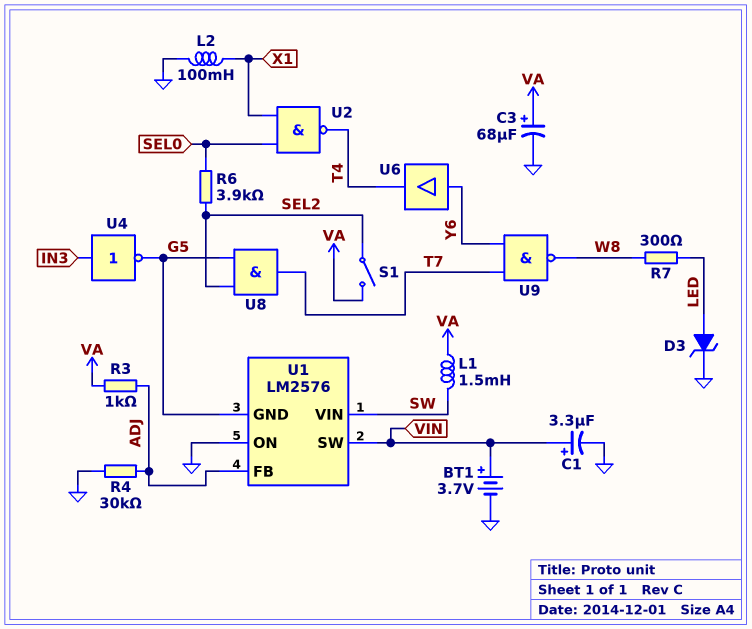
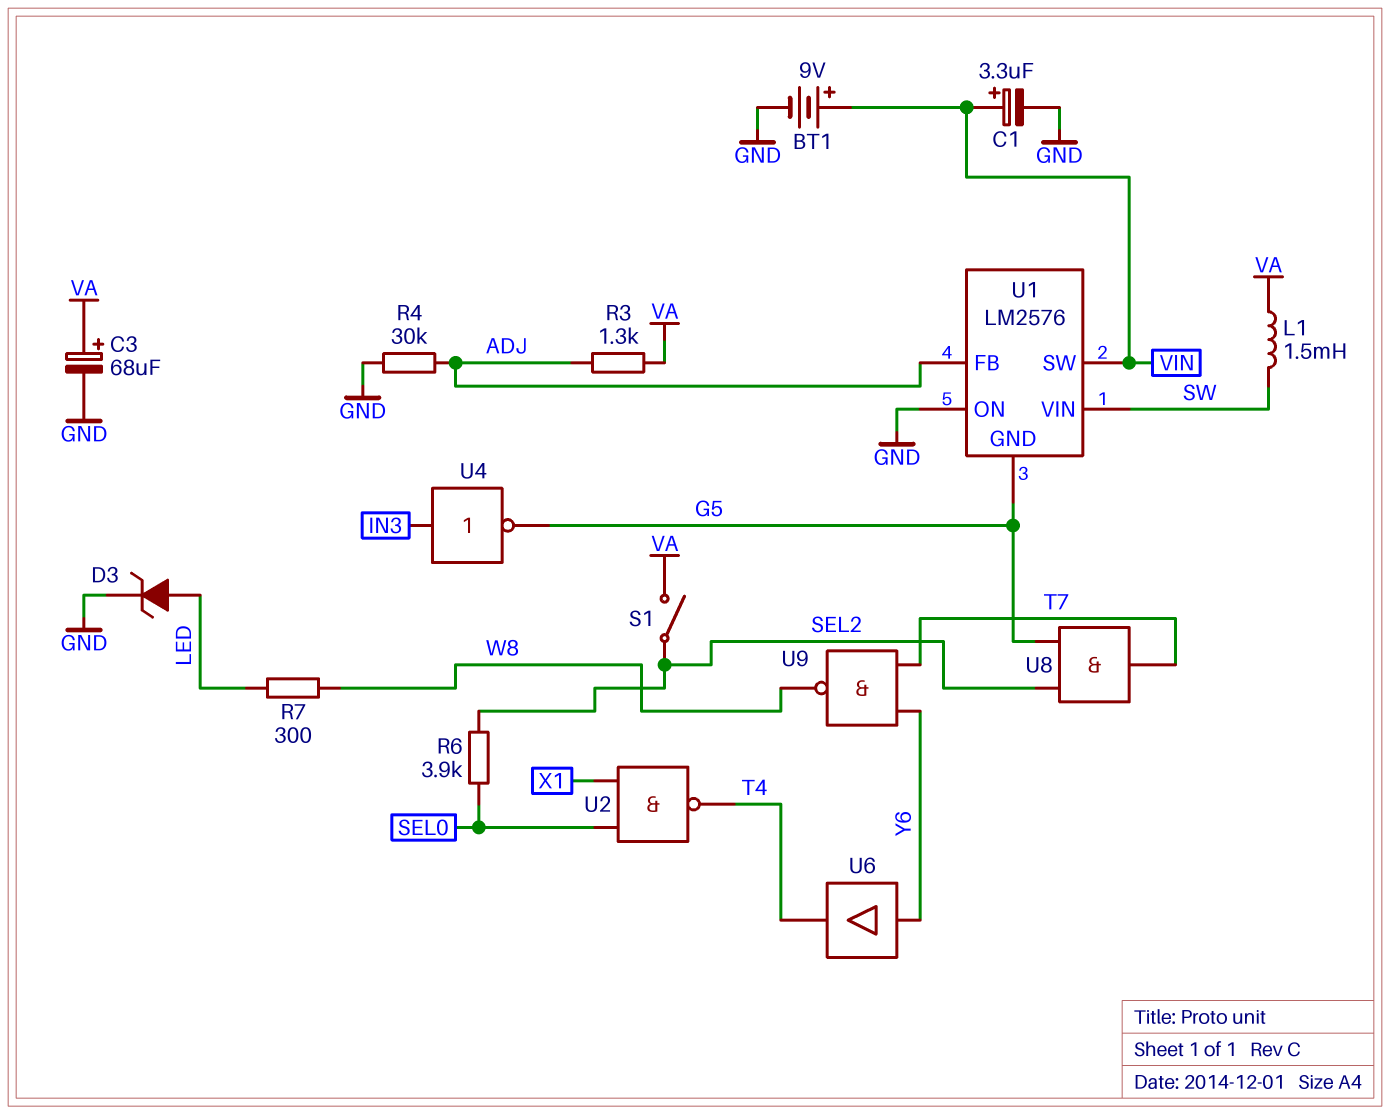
BT1: 3.7V (plus VIN, minus GND) -> 9V (plus VIN, minus GND)
L2: 100mH (GND, X1) -> none
R3: 1k (ADJ, VA) -> 1.3k (ADJ, VA)

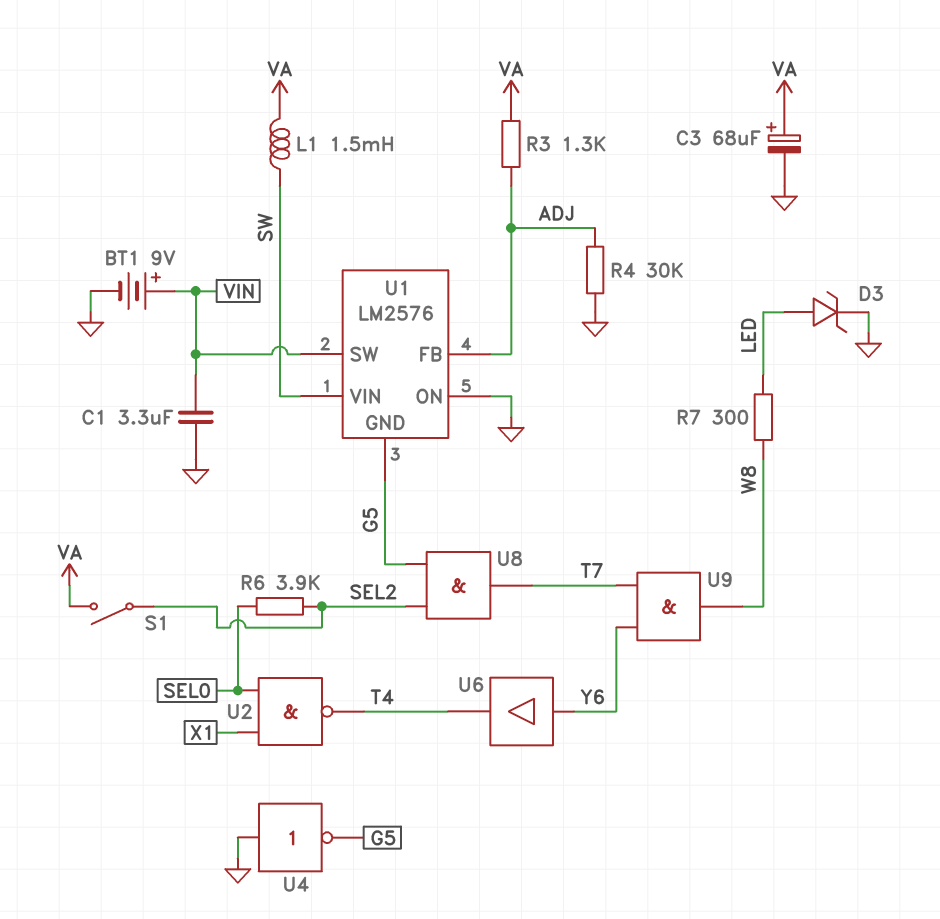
C1: 3.3uF (plus VIN, minus GND) -> 3.3uF (GND, VIN)
U4: NOT (in IN3, out G5) -> NOT (in GND, out G5)
U9: NAND (in T7, in Y6, out W8) -> AND (in T7, in Y6, out W8)

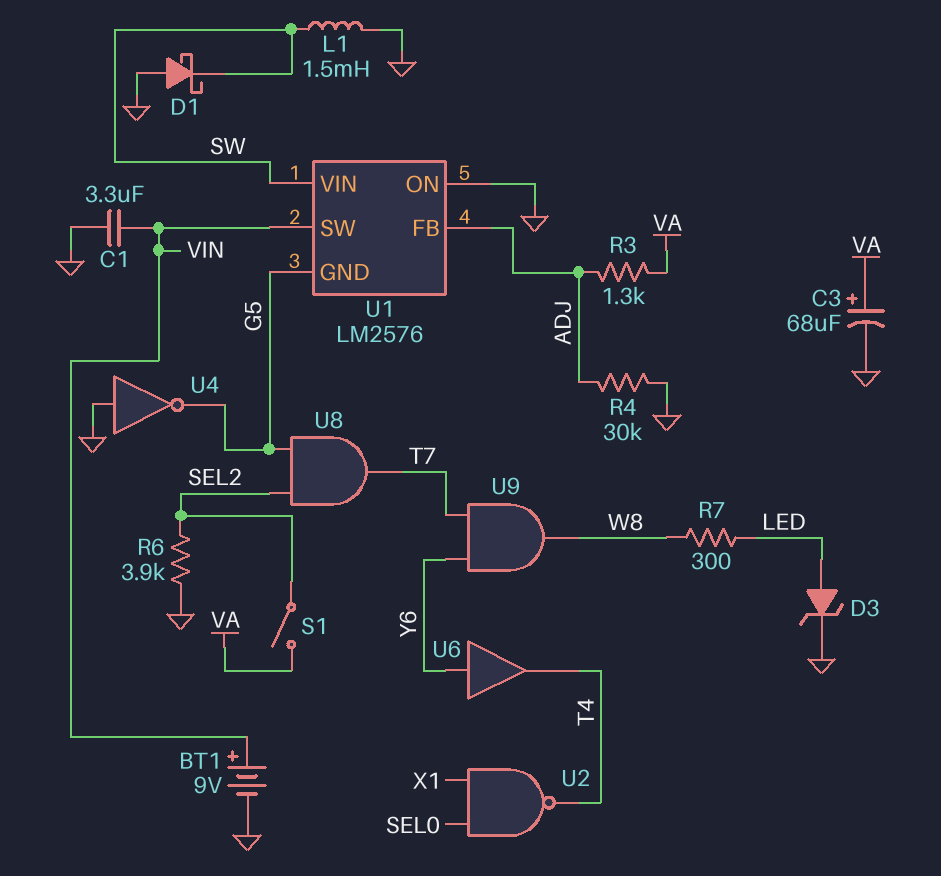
D1: none -> schottky (A GND, K SW)
L1: 1.5mH (SW, VA) -> 1.5mH (GND, SW)
R6: 3.9k (SEL0, SEL2) -> 3.9k (GND, SEL2)

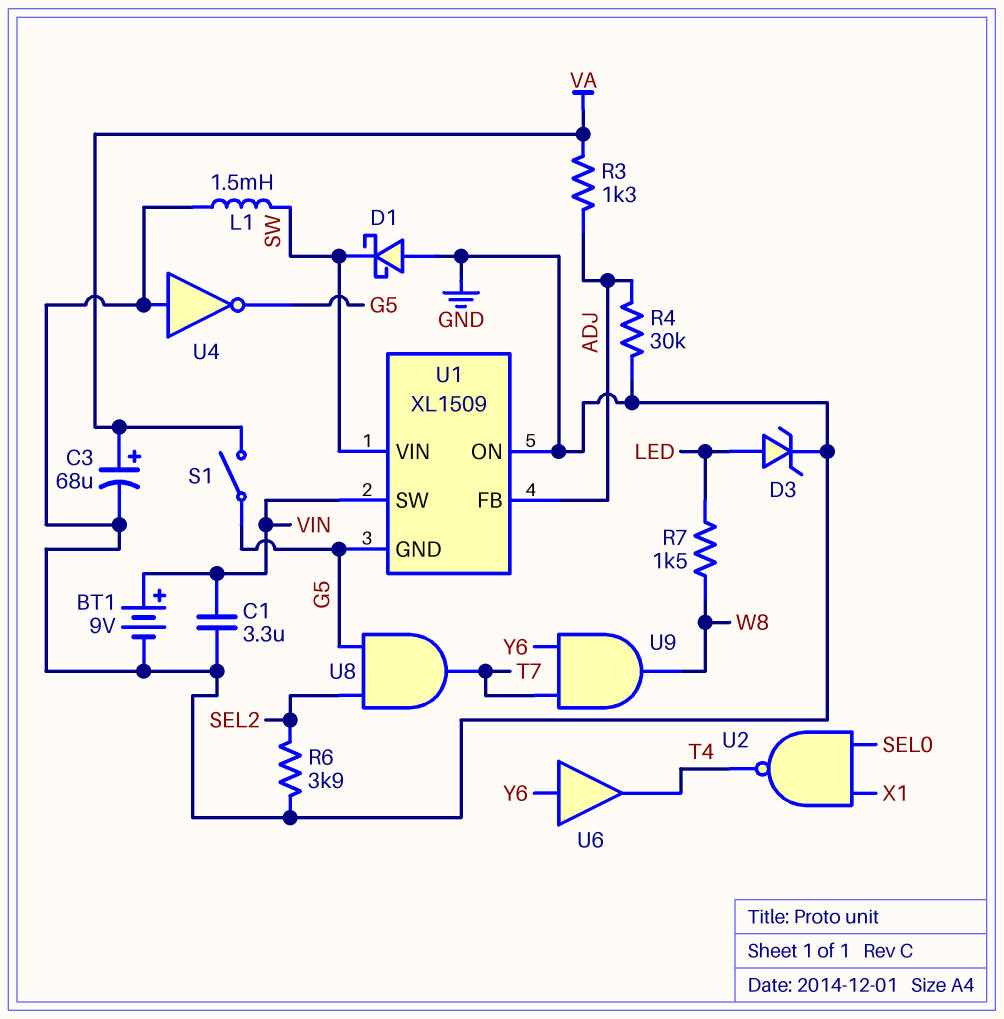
R7: 300 (LED, W8) -> 1.5k (LED, W8)
S1: switch (SEL2, VA) -> switch (G5, VA)
U1: LM2576 -> XL1509

